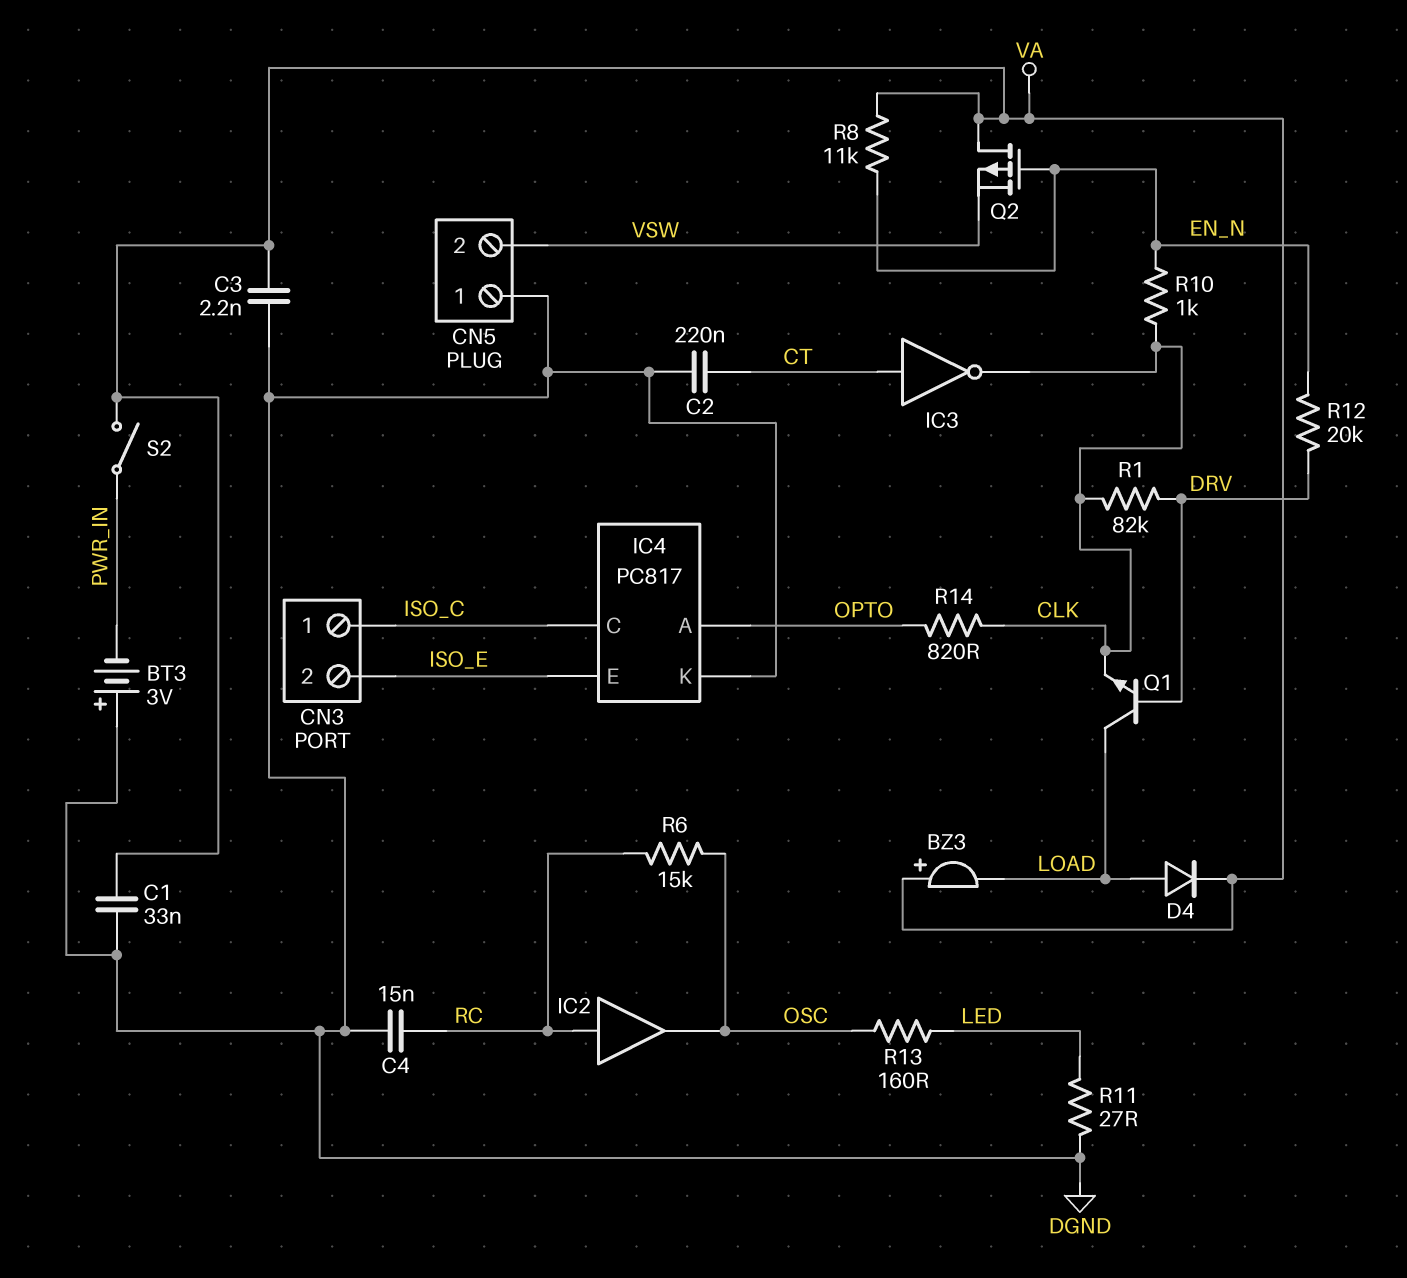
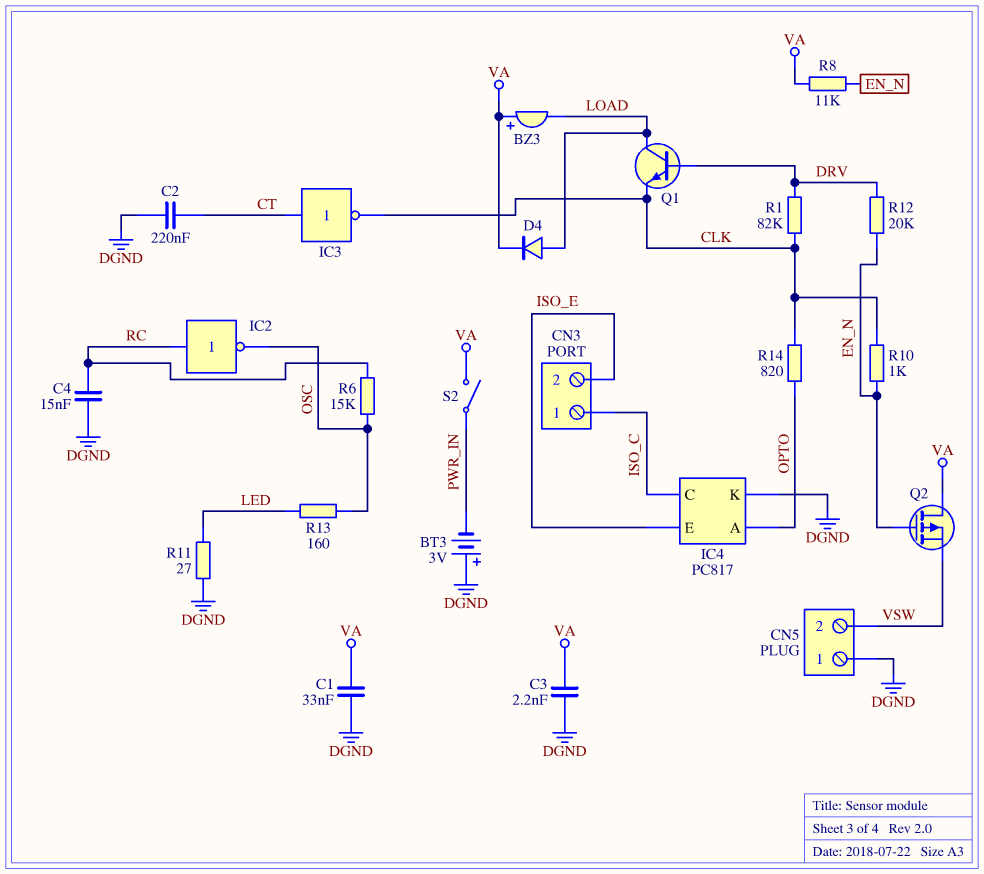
IC2: buffer (in RC, out OSC) -> NOT (in RC, out OSC)

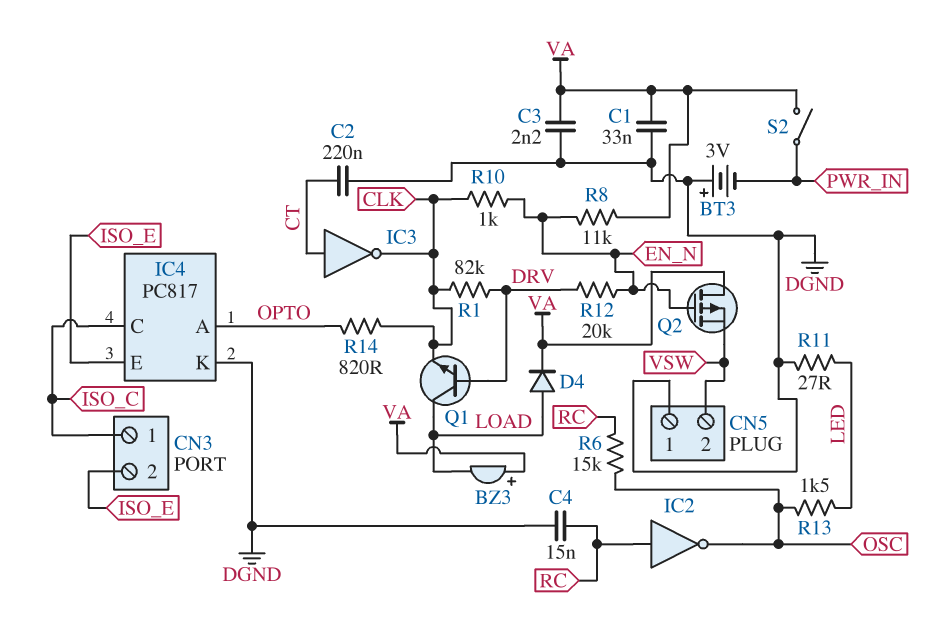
R13: 160 (LED, OSC) -> 1.5k (LED, OSC)

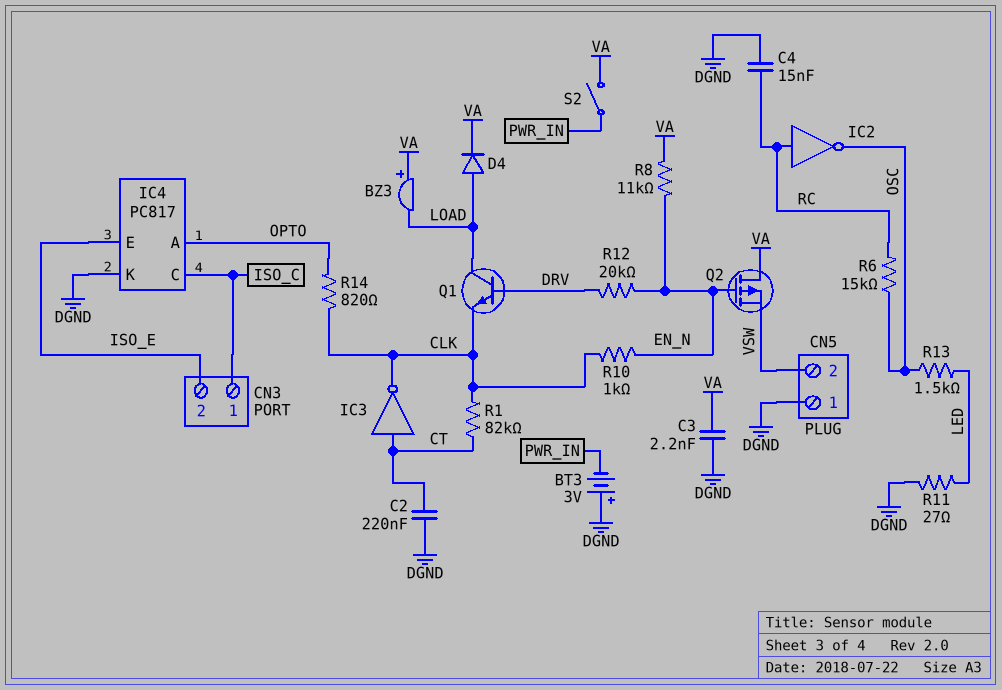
C1: 33nF (DGND, VA) -> none
R1: 82k (CLK, DRV) -> 82k (CLK, CT)

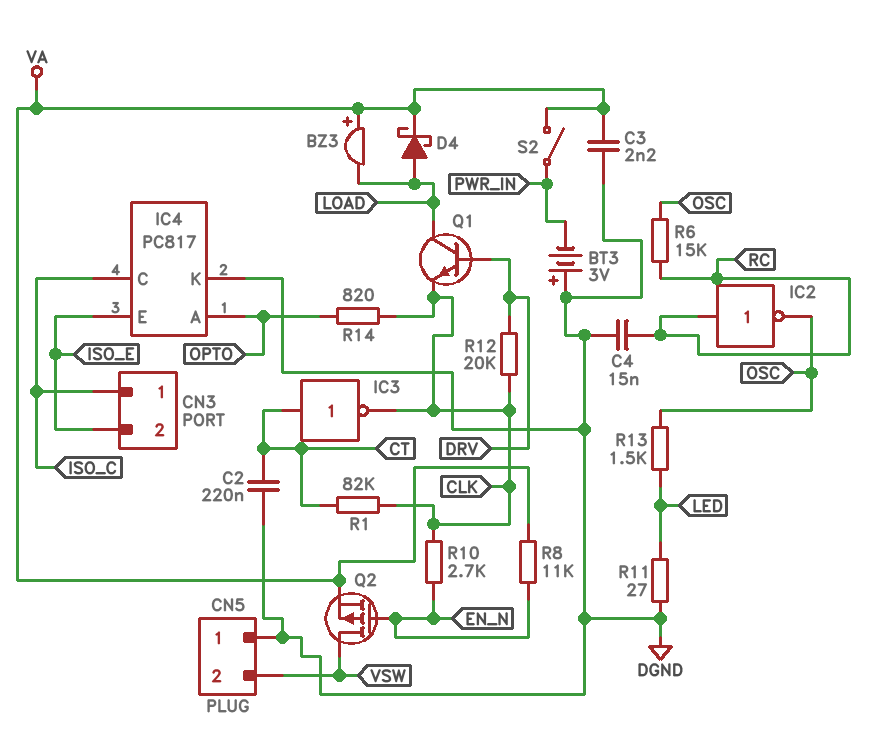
D4: diode (A LOAD, K VA) -> schottky (A LOAD, K VA)
Q2: PMOS (G EN_N, D VA, S VSW) -> PMOS (G EN_N, D VSW, S VA)
R10: 1k (CLK, EN_N) -> 2.7k (CLK, EN_N)
R12: 20k (DRV, EN_N) -> 20k (CLK, DRV)

